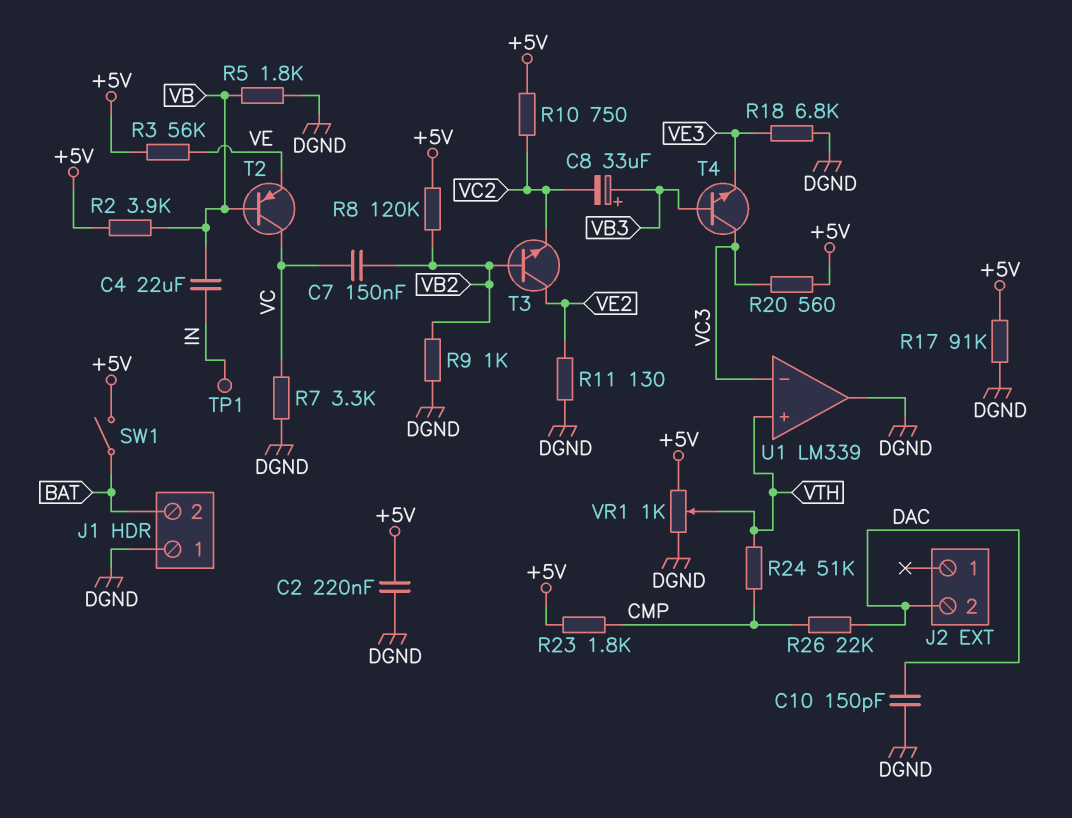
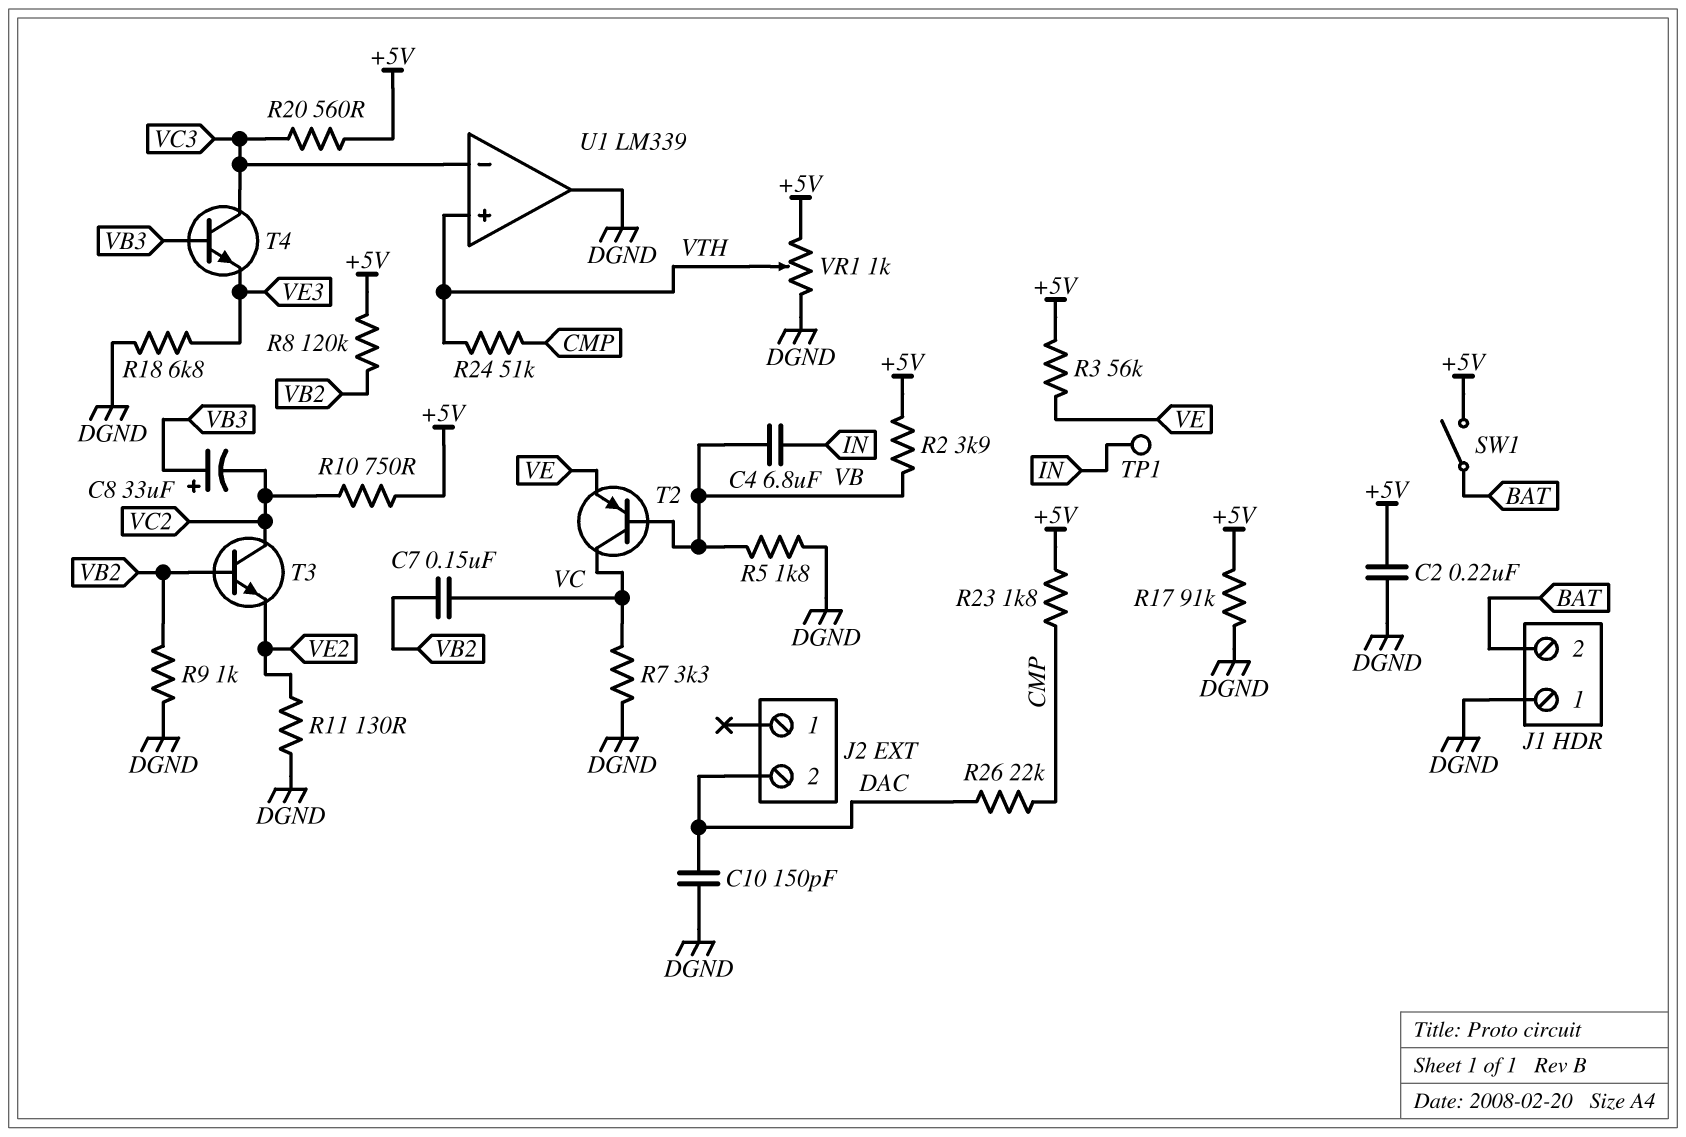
C4: 22uF (IN, VB) -> 6.8uF (IN, VB)
T3: NPN (B VB2, C VE2, E VC2) -> NPN (B VB2, C VC2, E VE2)

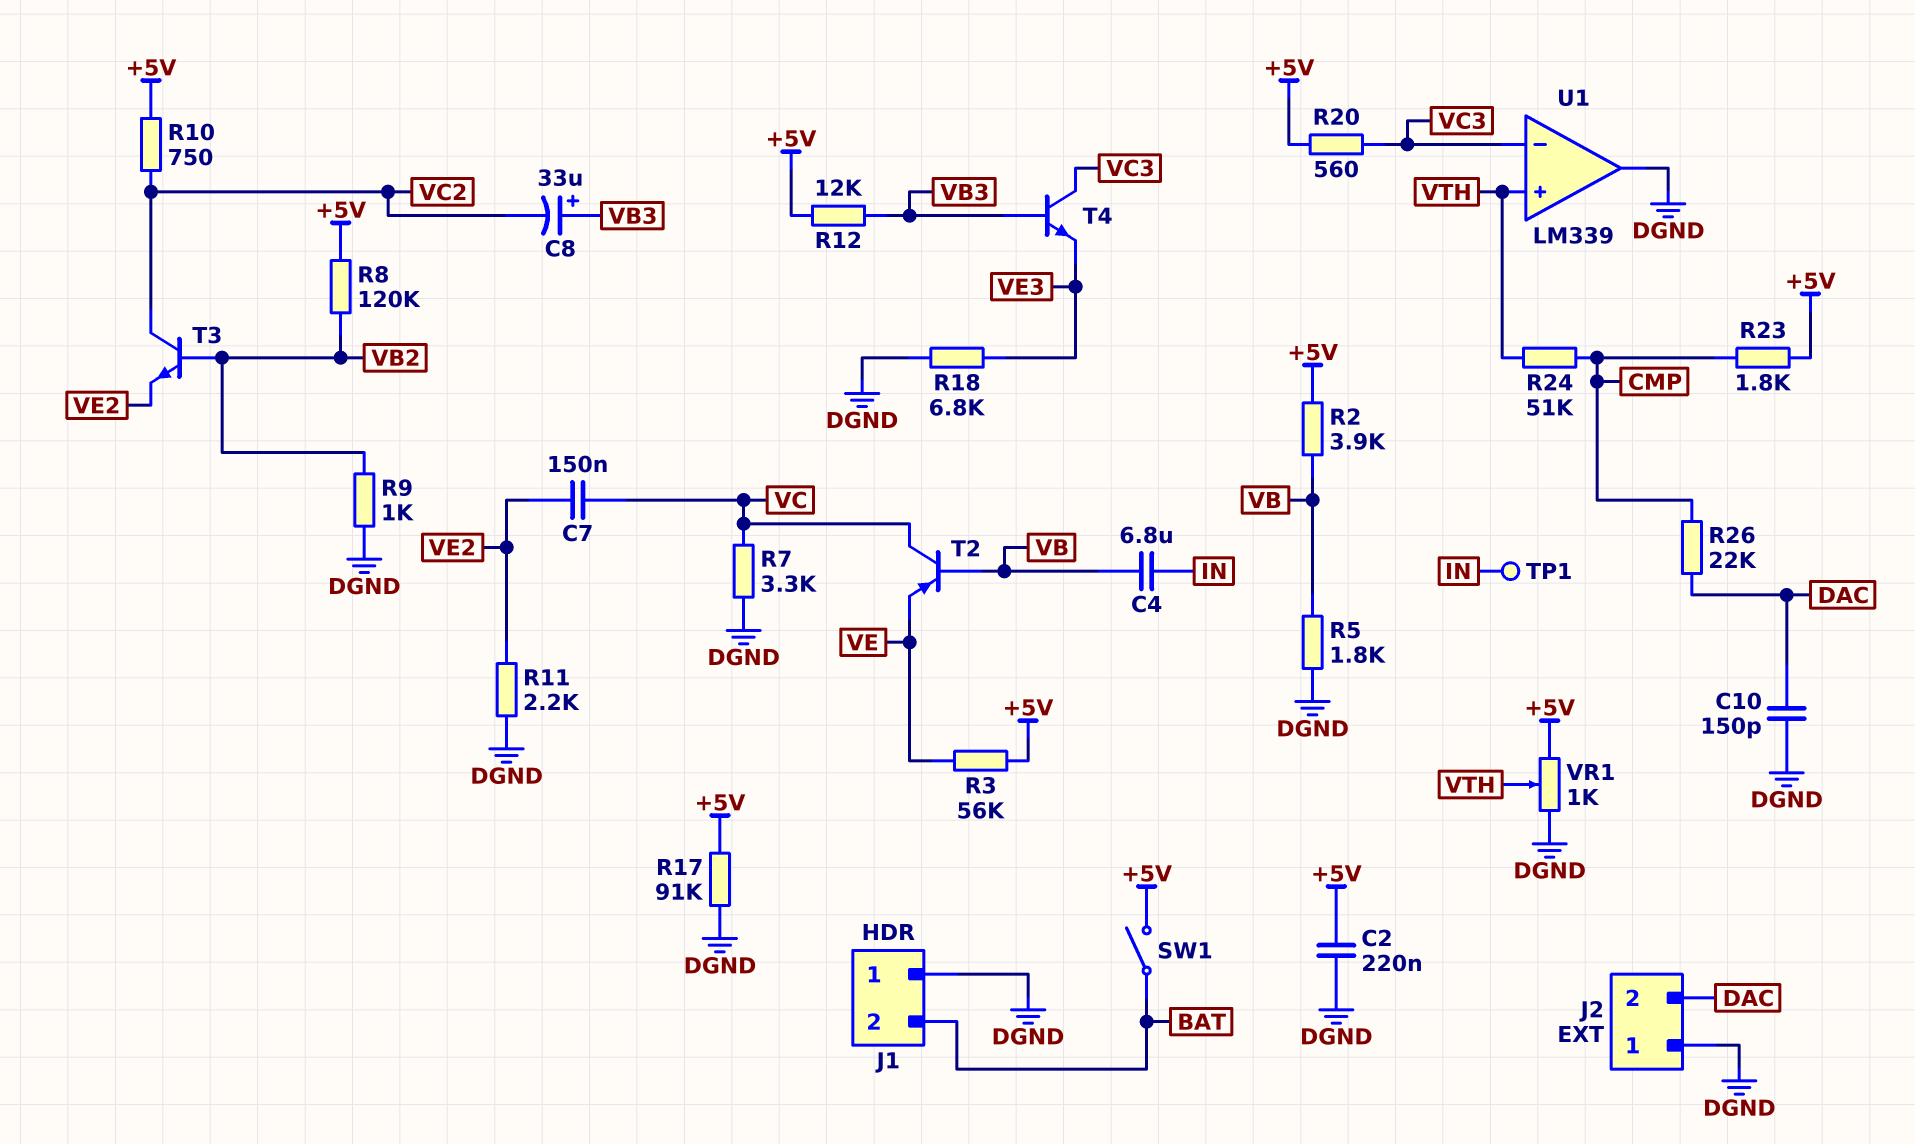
C7: 150nF (VB2, VC) -> 150nF (VC, VE2)
J2 pin 1: none -> DGND
R11: 130 (DGND, VE2) -> 2.2k (DGND, VE2)
R12: none -> 12k (+5V, VB3)

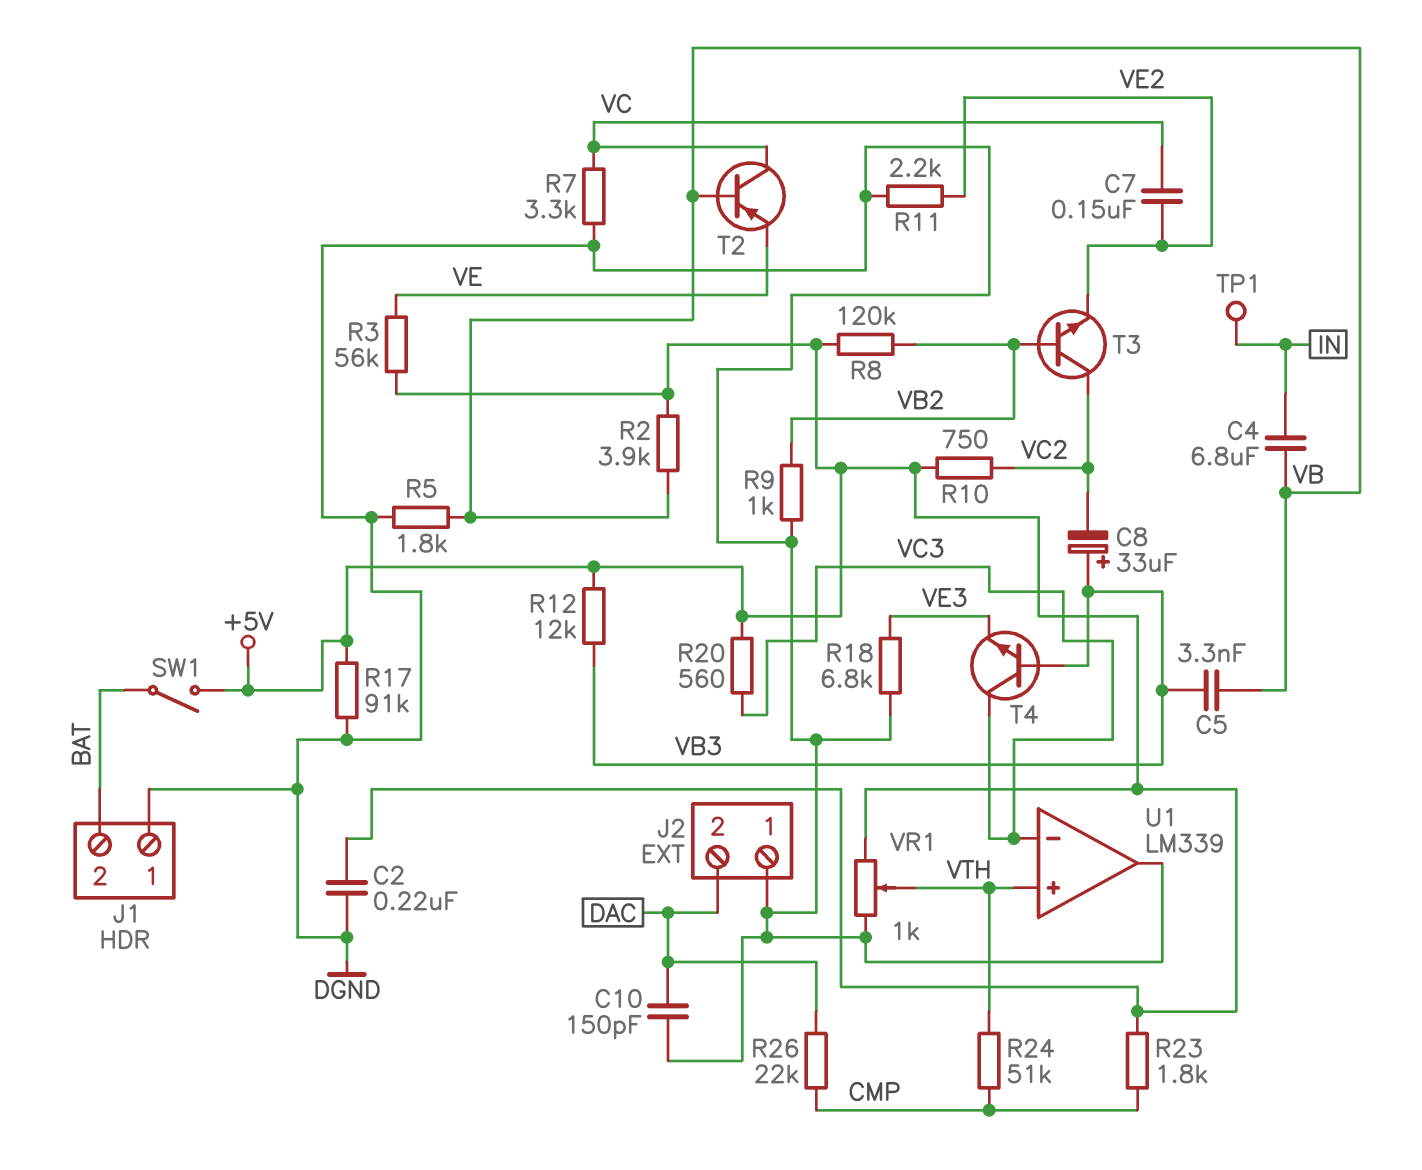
C5: none -> 3.3nF (VB, VB3)

